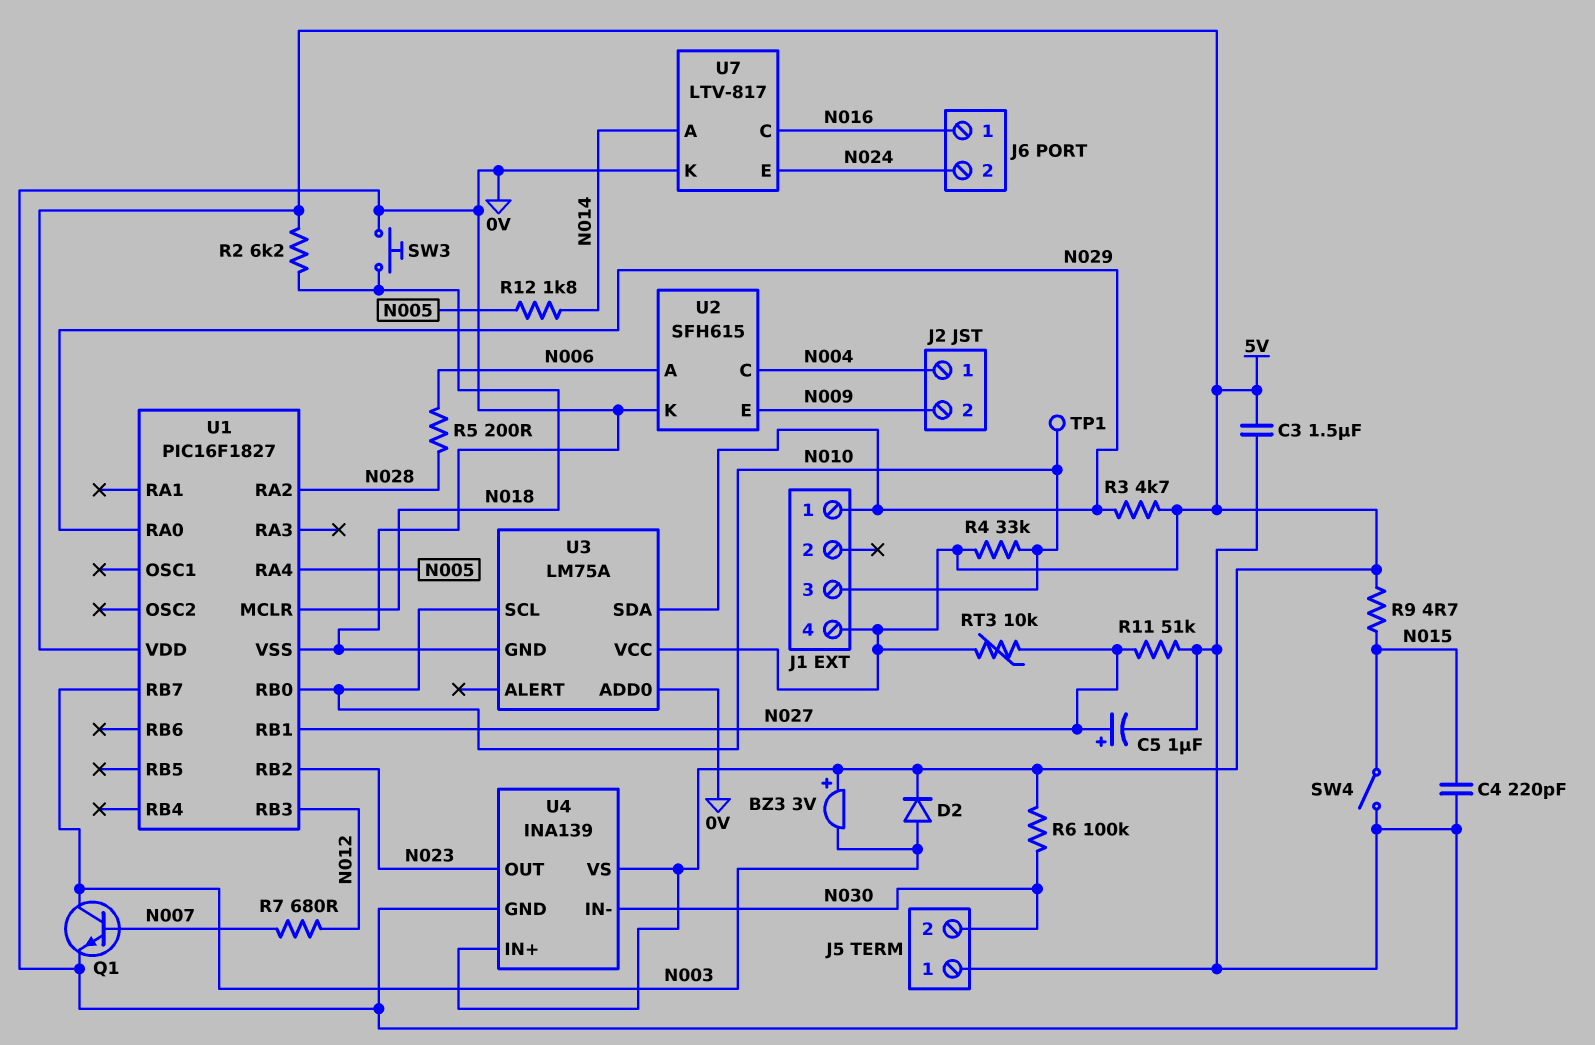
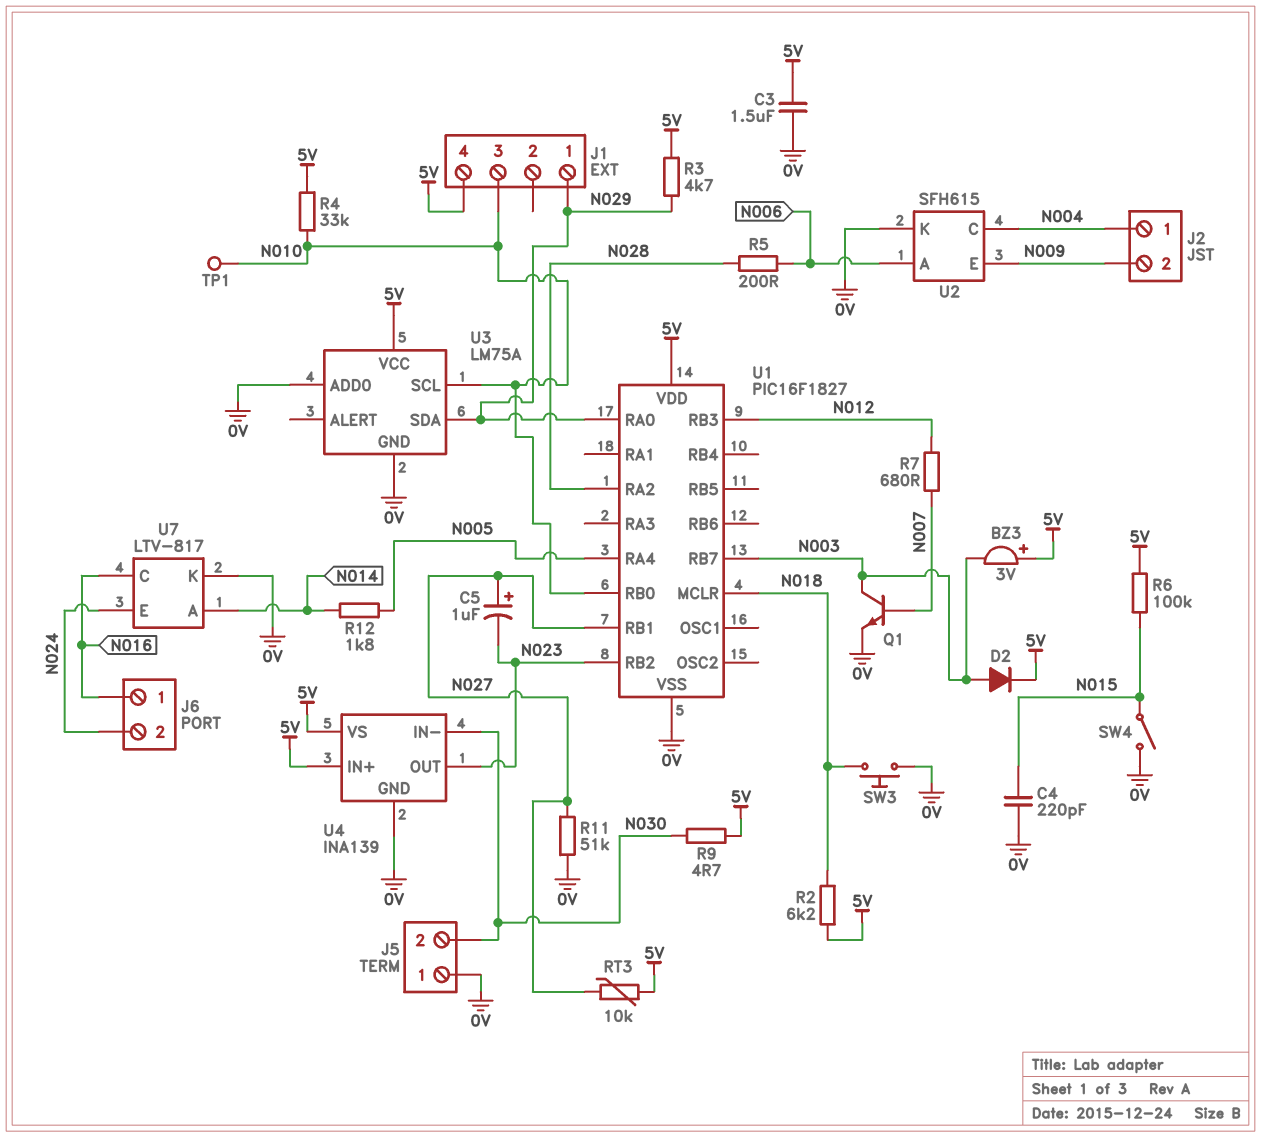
C5: 1uF (plus N027, minus 0V) -> 1uF (plus N027, minus N023)
R6: 100k (5V, N030) -> 100k (5V, N015)
R9: 4.7 (5V, N015) -> 4.7 (5V, N030)

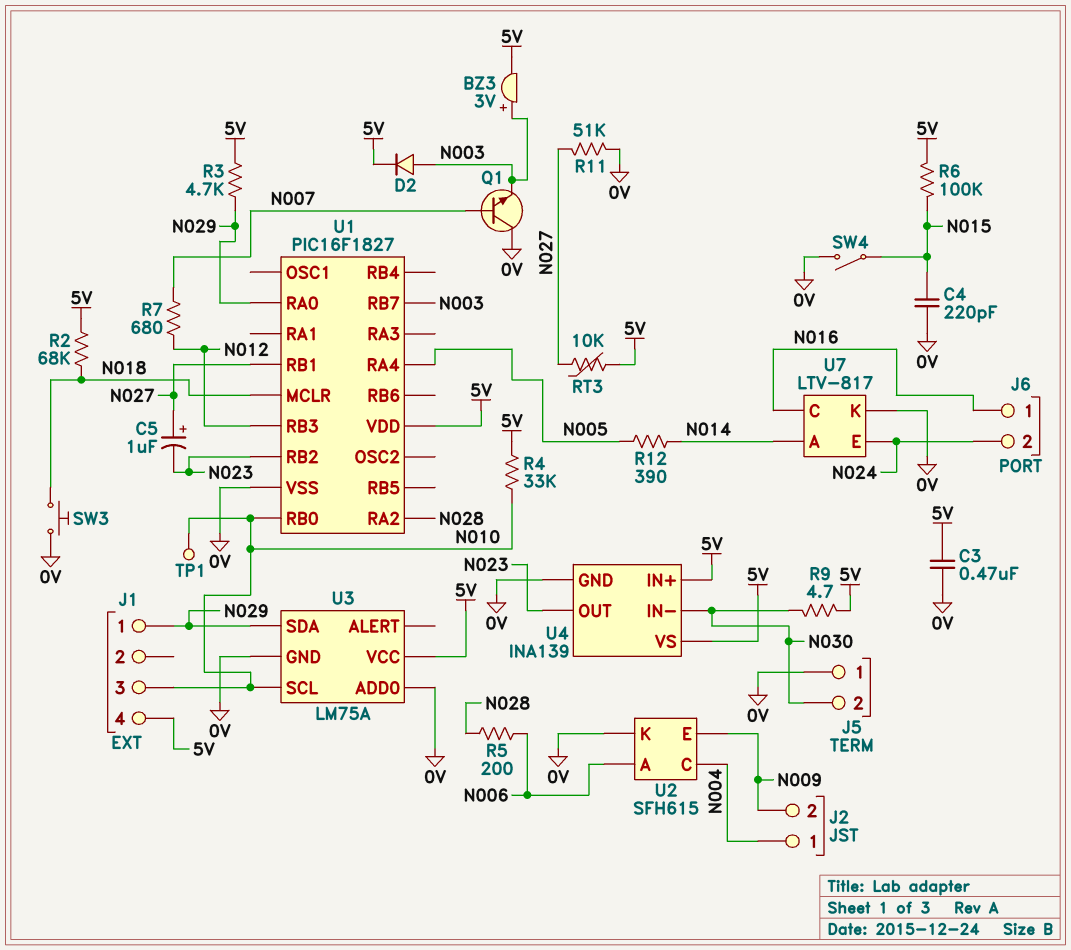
BZ3: buzzer 3V (plus 5V, minus N003) -> buzzer 3V (plus N003, minus 5V)
C3: 1.5uF (0V, 5V) -> 470nF (0V, 5V)
Q1: NPN (B N007, C N003, E 0V) -> NPN (B N007, C 0V, E N003)
R2: 6.2k (5V, N018) -> 68k (5V, N018)
R12: 1.8k (N005, N014) -> 390 (N005, N014)

